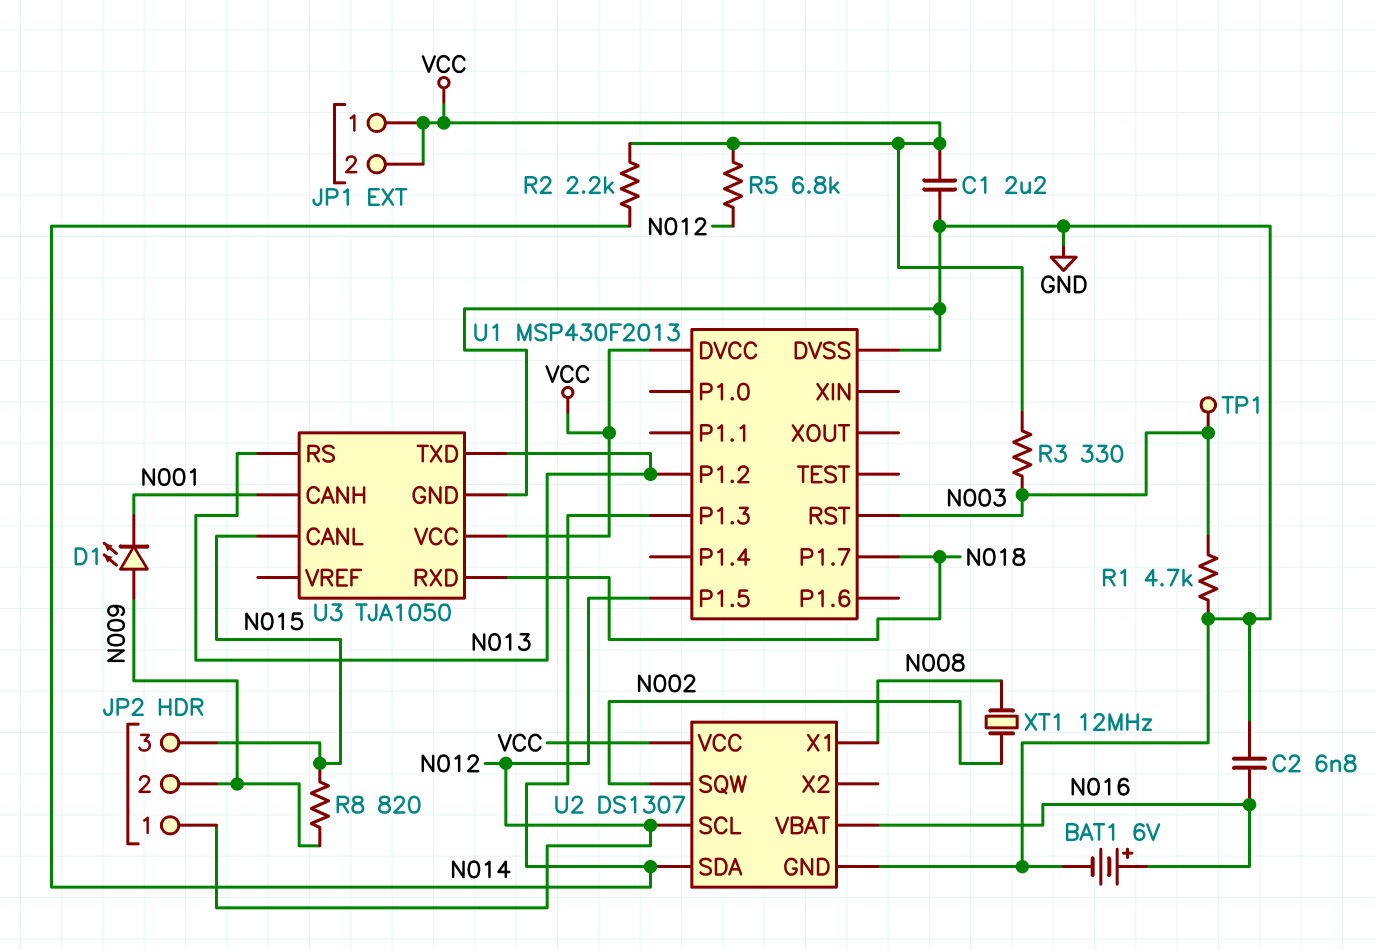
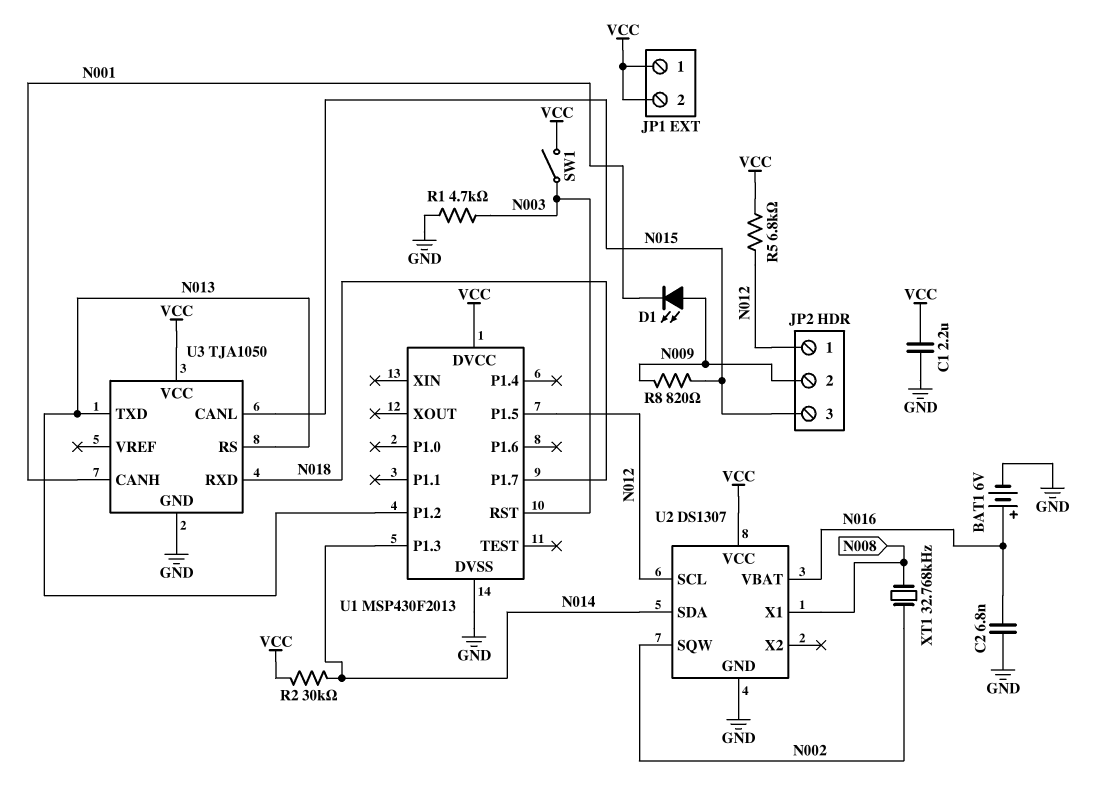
R2: 2.2k (N014, VCC) -> 30k (N014, VCC)
R3: 330 (N003, VCC) -> none
SW1: none -> switch (N003, VCC)
TP1: test point (N003) -> none
XT1: 12MHz (N002, N008) -> 32.768kHz (N002, N008)

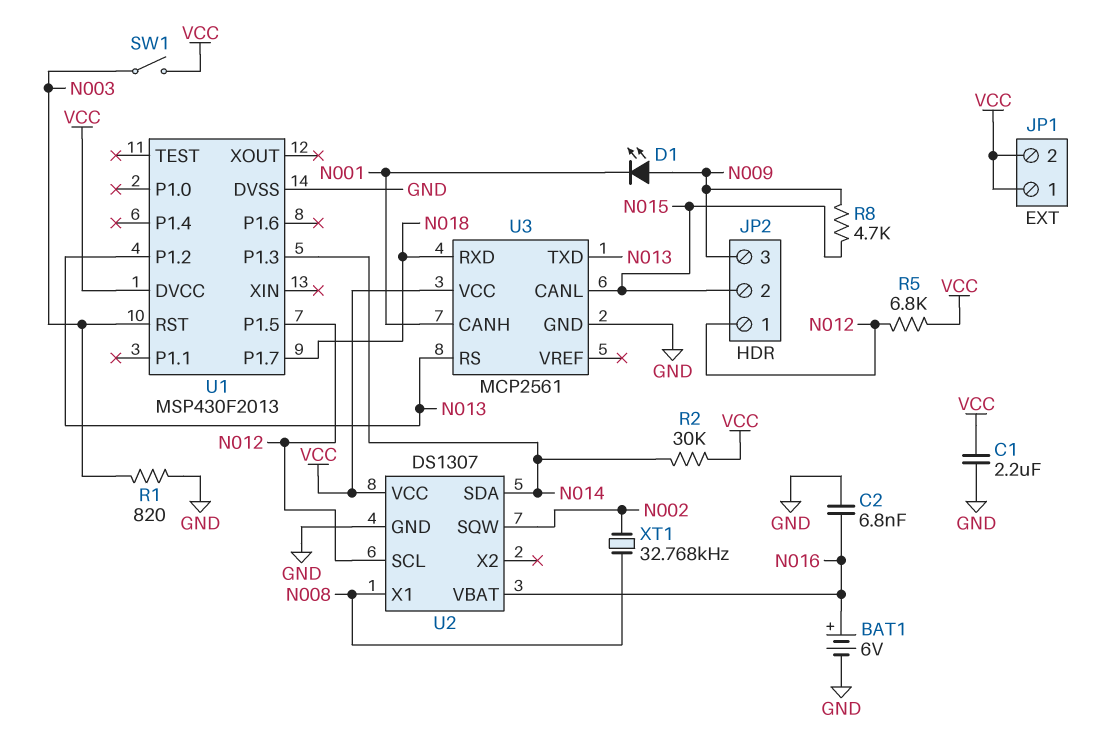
JP2 pin 2: N009 -> N015
JP2 pin 3: N015 -> N009
R1: 4.7k (GND, N003) -> 820 (GND, N003)
R8: 820 (N009, N015) -> 4.7k (N009, N015)
U3: TJA1050 -> MCP2561

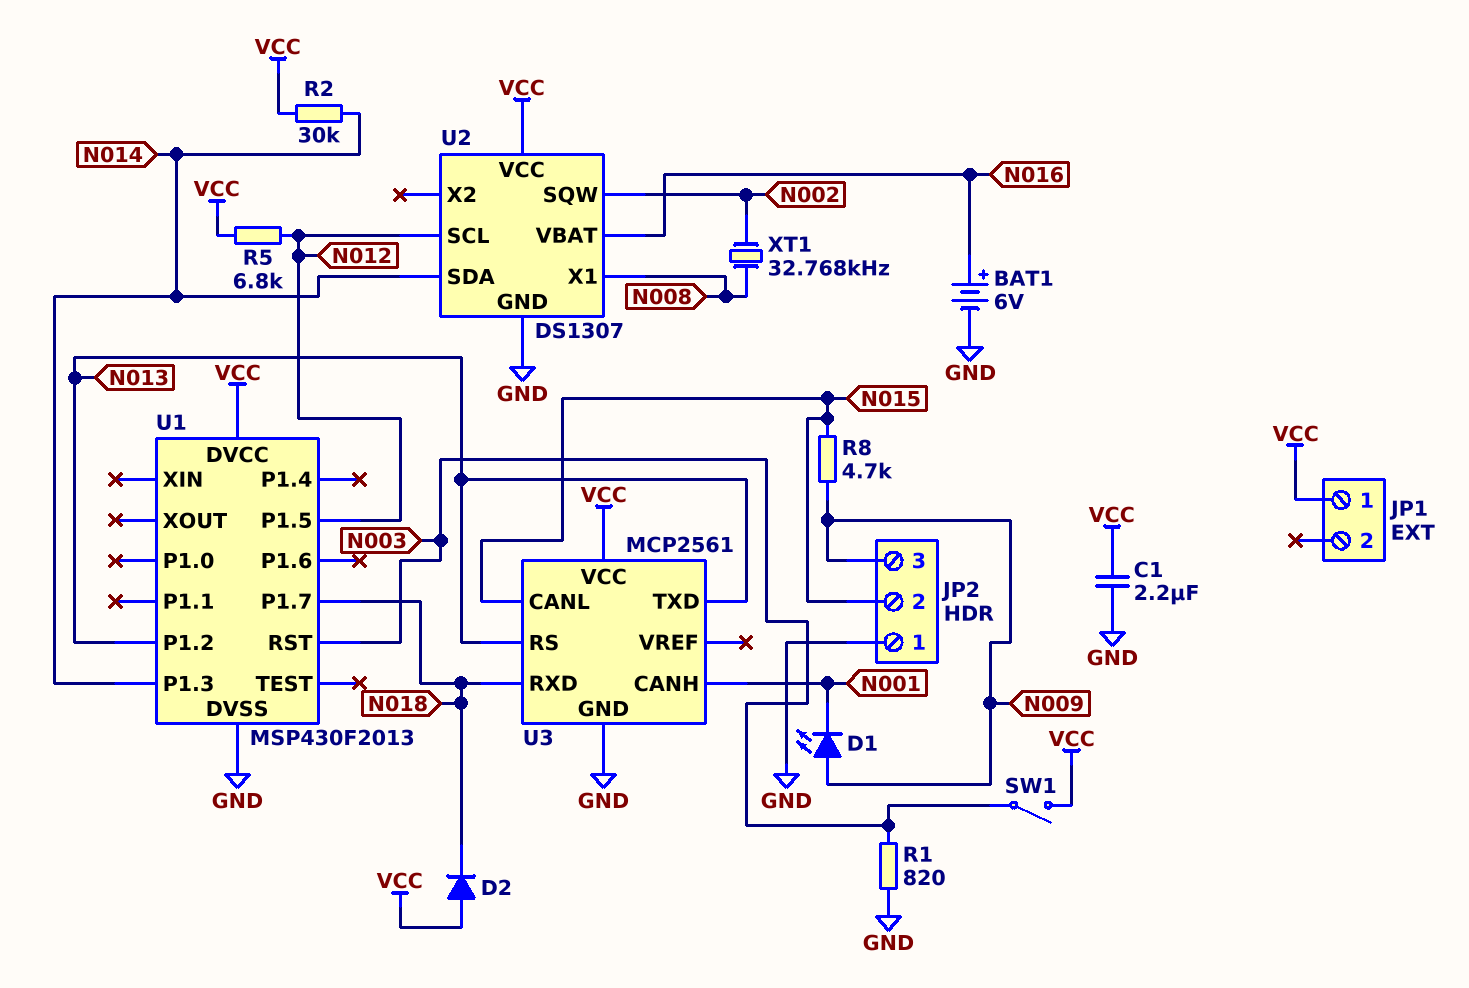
C2: 6.8nF (GND, N016) -> none
D2: none -> diode (A VCC, K N018)
JP1 pin 2: VCC -> none
JP2 pin 1: N012 -> GND

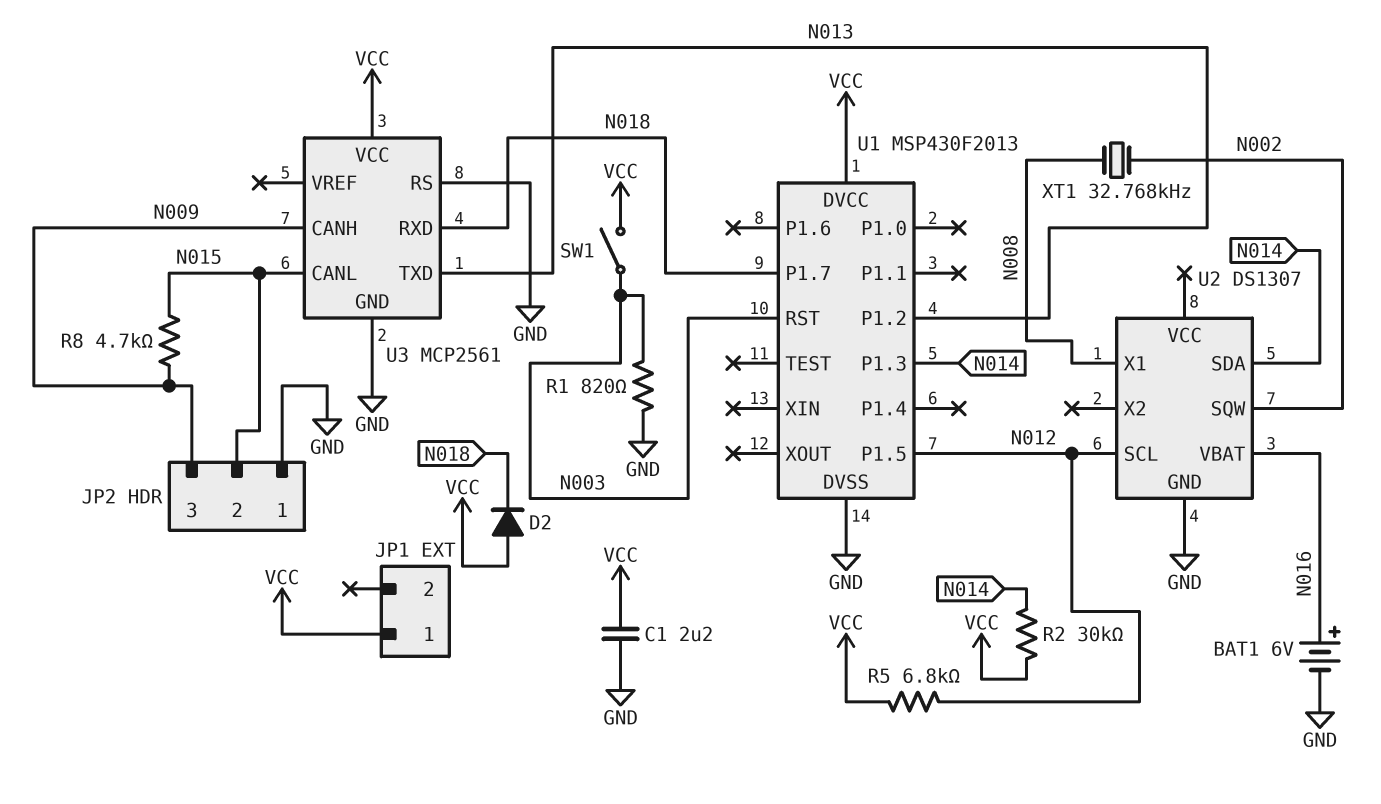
D1: LED (A N009, K N001) -> none
U2 pin VCC: VCC -> none
U3 pin CANH: N001 -> N009
U3 pin RS: N013 -> GND

